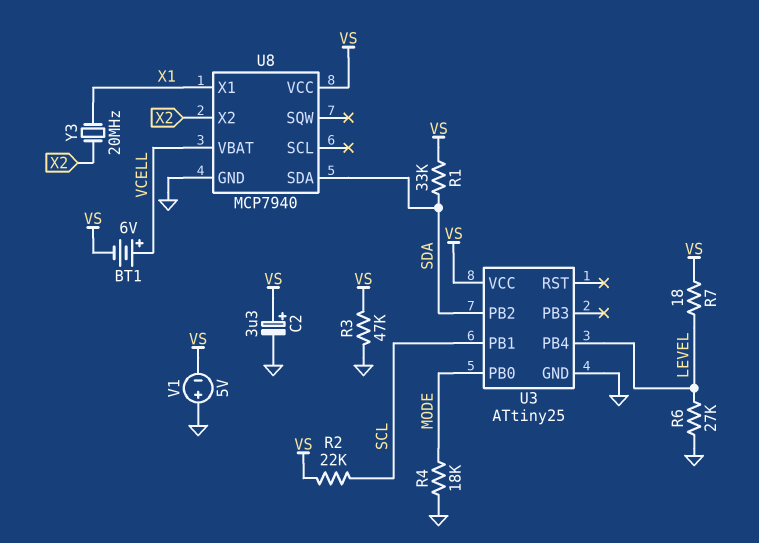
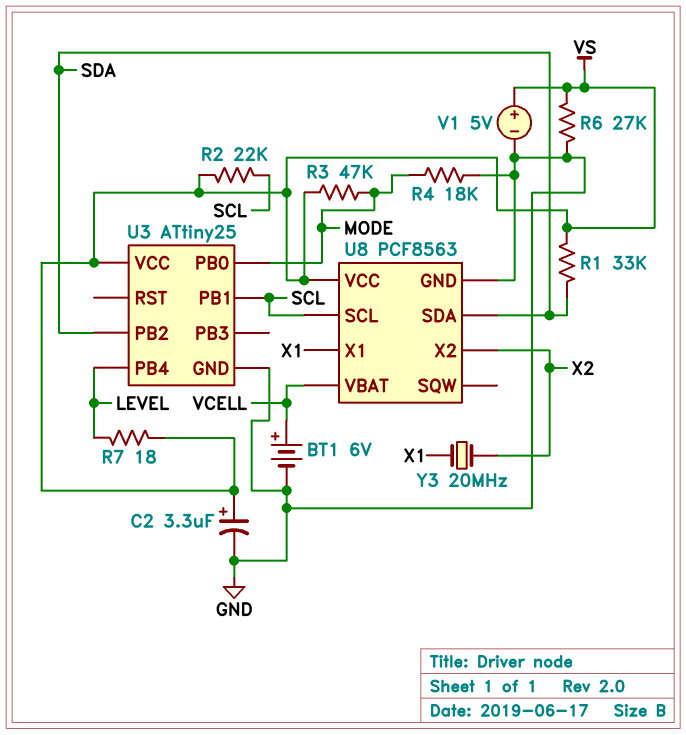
BT1: 6V (plus VCELL, minus VS) -> 6V (plus VCELL, minus GND)
R3: 47k (GND, VS) -> 47k (MODE, VS)
R6: 27k (GND, LEVEL) -> 27k (GND, VS)
U8: MCP7940 -> PCF8563
U8 pin SCL: none -> SCL
V1: 5V (plus GND, minus VS) -> 5V (plus VS, minus GND)

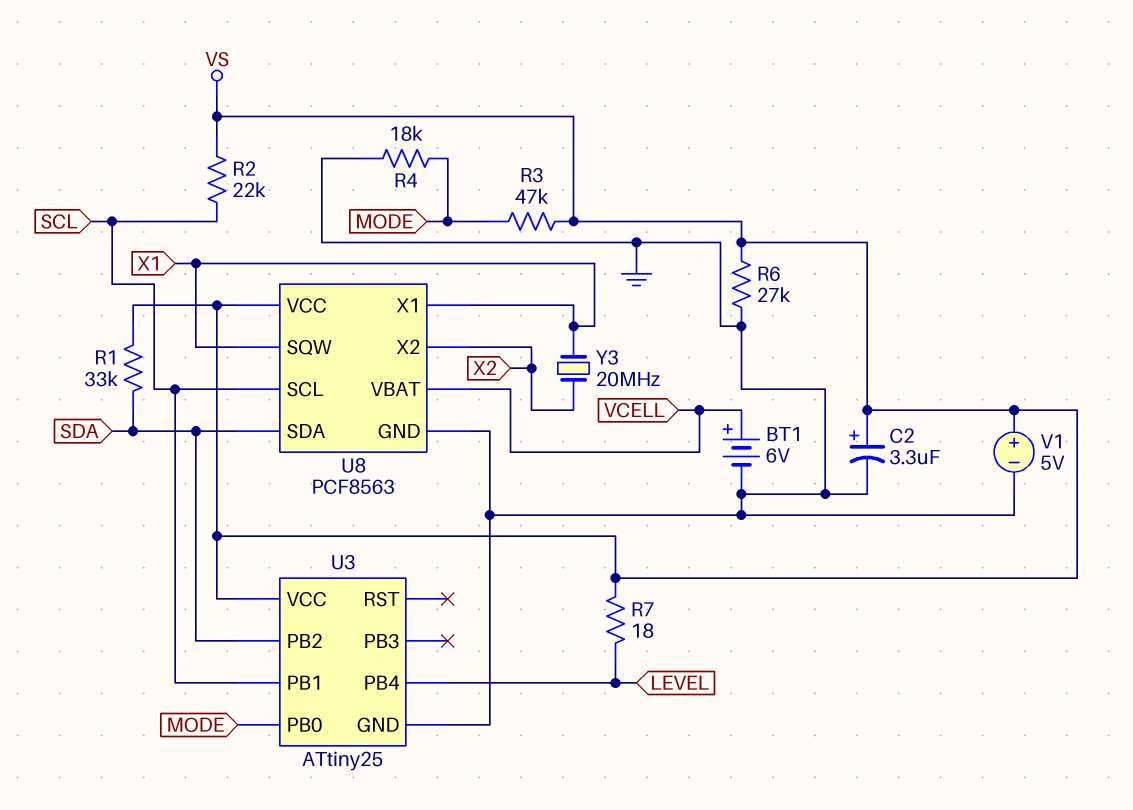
U8 pin SQW: none -> X1

